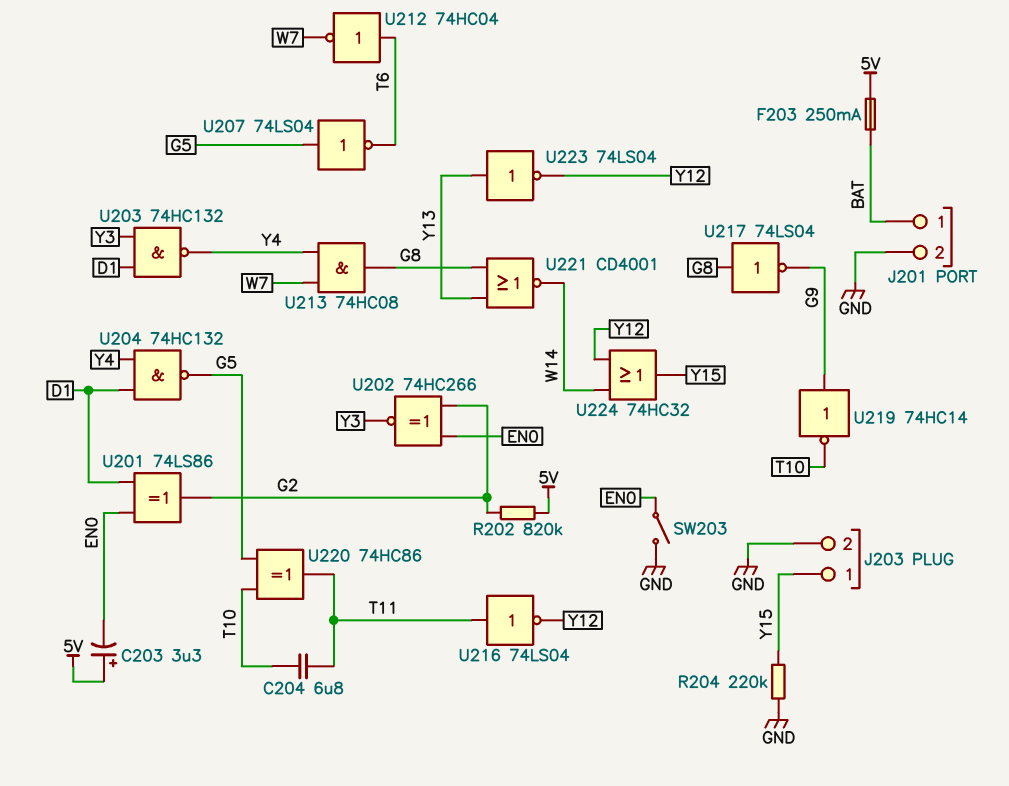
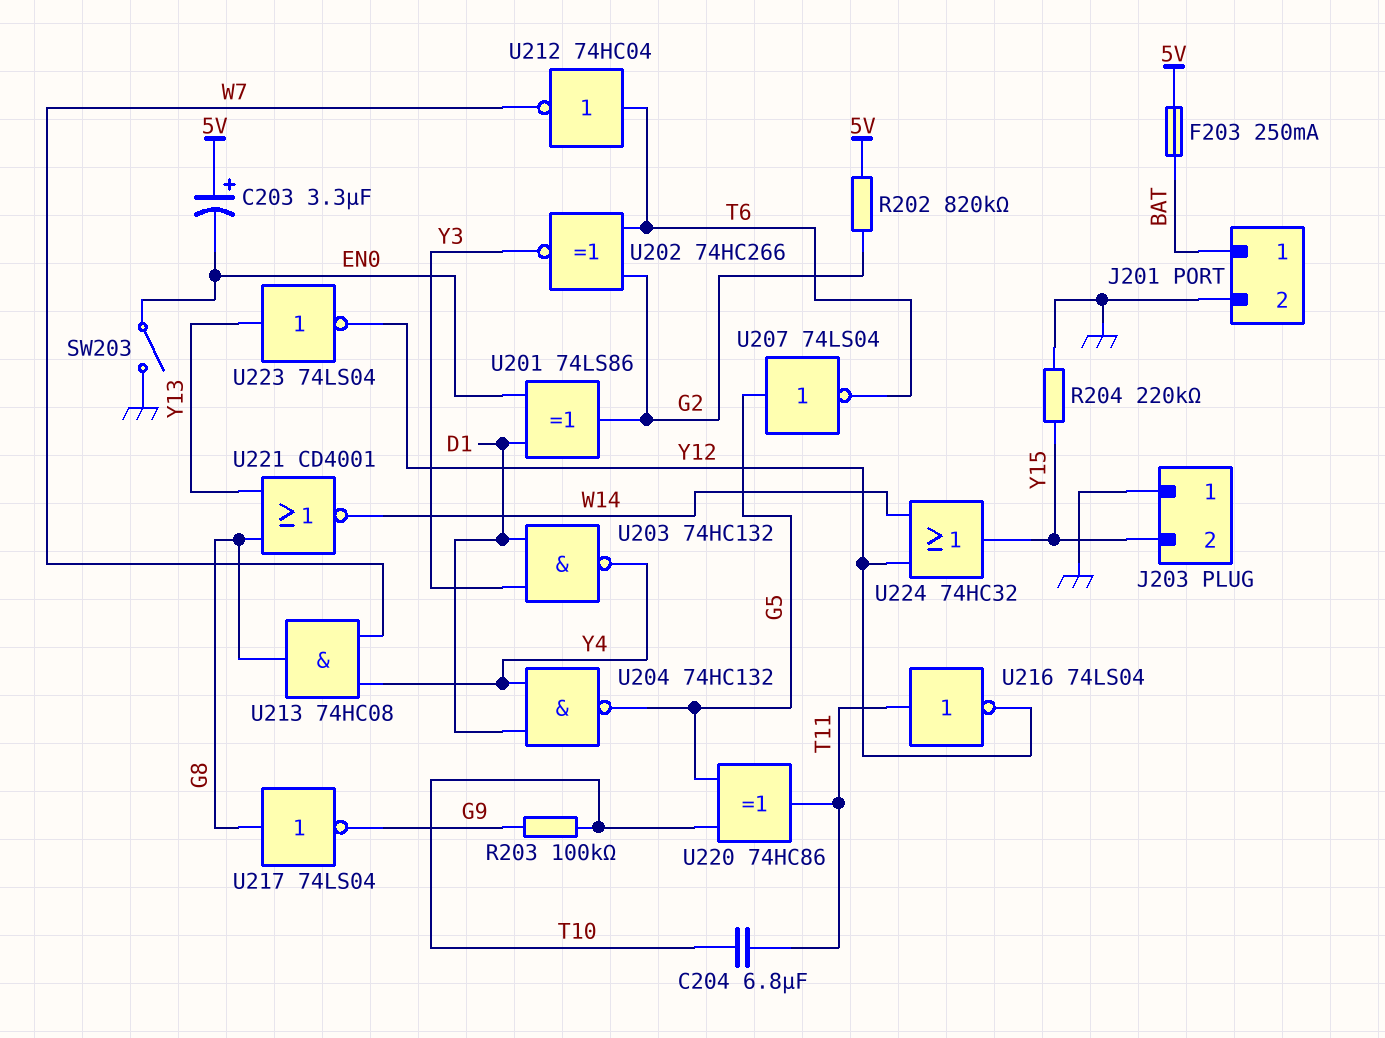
J203 pin 1: Y15 -> GND
J203 pin 2: GND -> Y15
R203: none -> 100k (G9, T10)
U202: XNOR 74HC266 (in EN0, in G2, out Y3) -> XNOR 74HC266 (in G2, in T6, out Y3)
U219: NOT 74HC14 (in G9, out T10) -> none

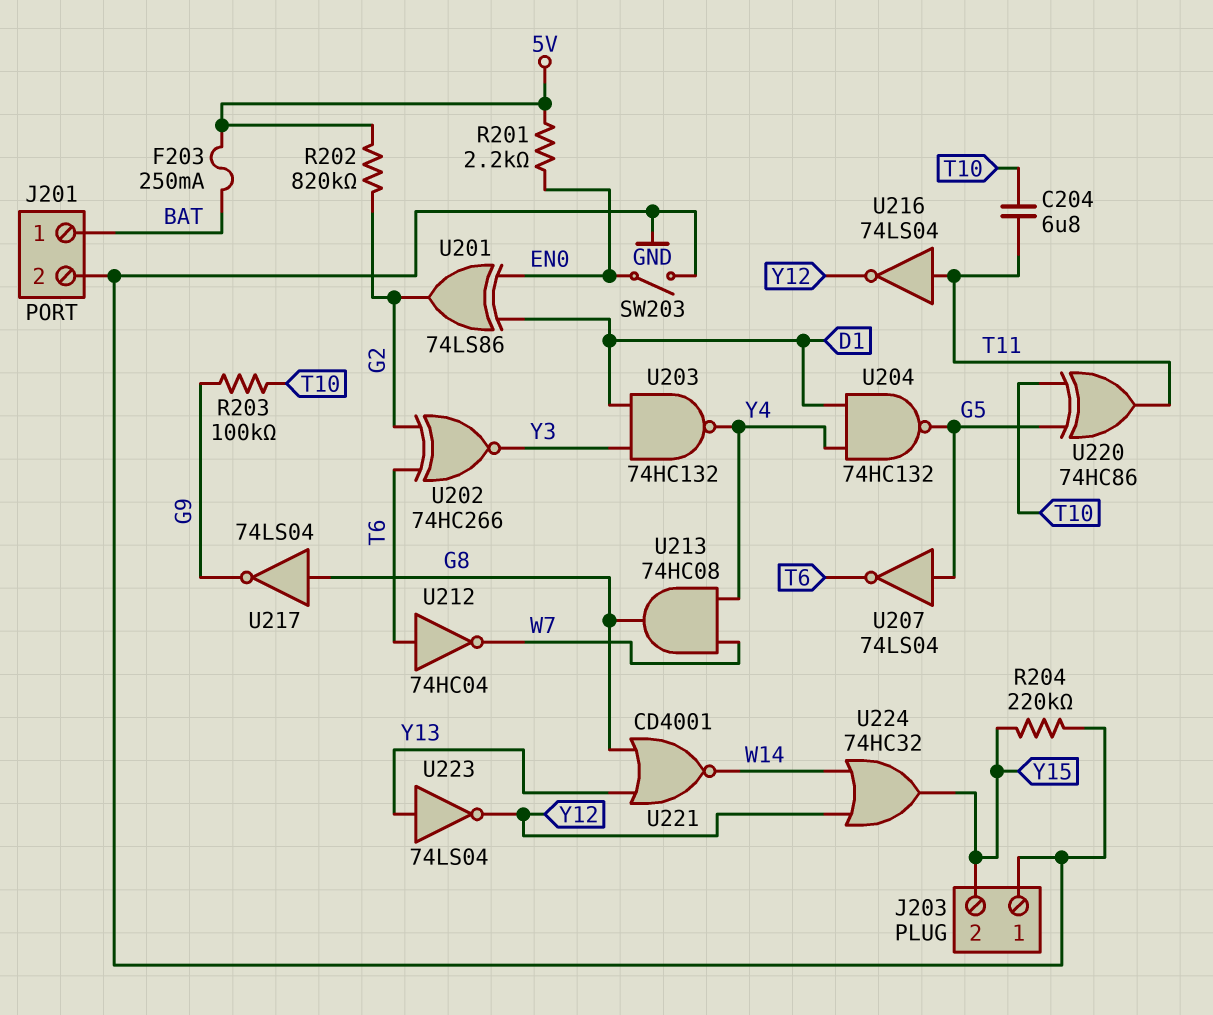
C203: 3.3uF (plus 5V, minus EN0) -> none
R201: none -> 2.2k (5V, EN0)

